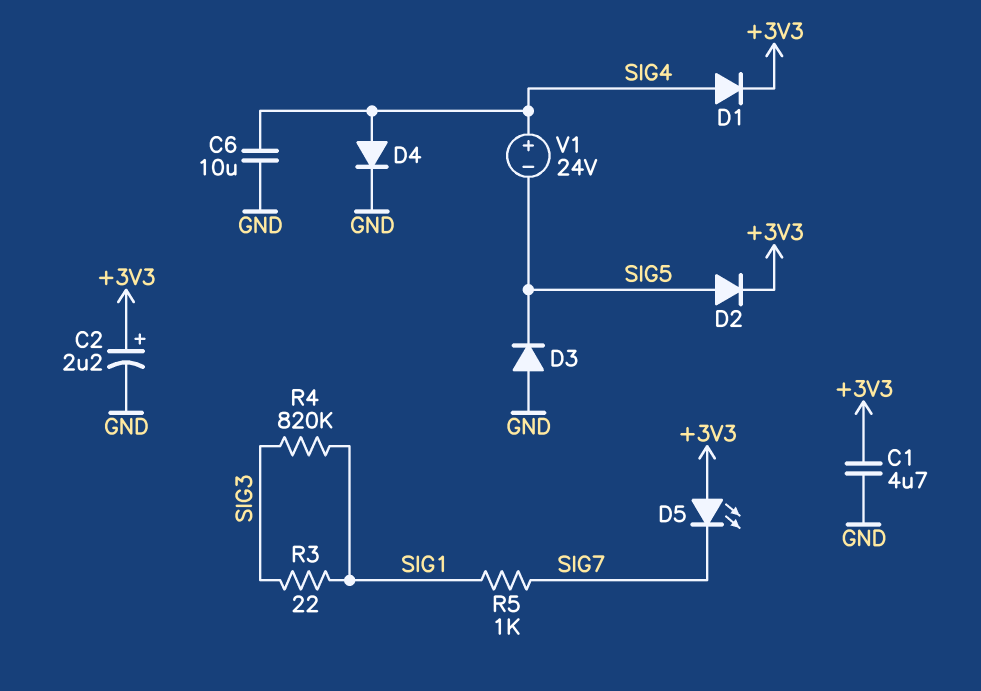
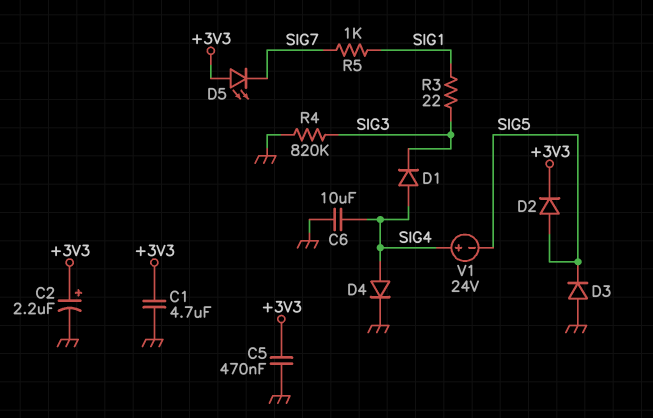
C5: none -> 470nF (+3V3, GND)
D1: diode (A SIG4, K +3V3) -> diode (A SIG4, K SIG3)
R4: 820k (SIG1, SIG3) -> 820k (GND, SIG3)

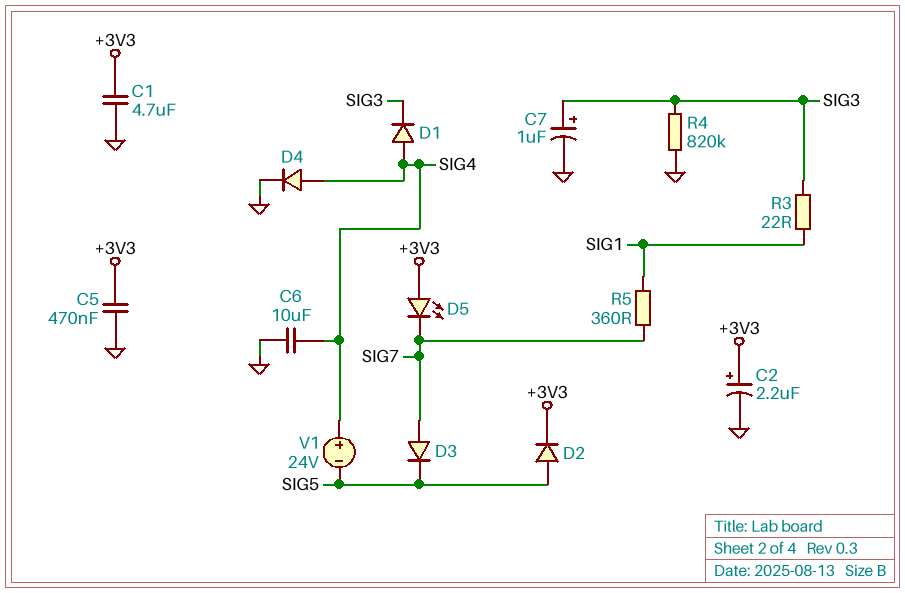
C7: none -> 1uF (plus SIG3, minus GND)
D3: diode (A GND, K SIG5) -> diode (A SIG7, K SIG5)
R5: 1k (SIG1, SIG7) -> 360 (SIG1, SIG7)

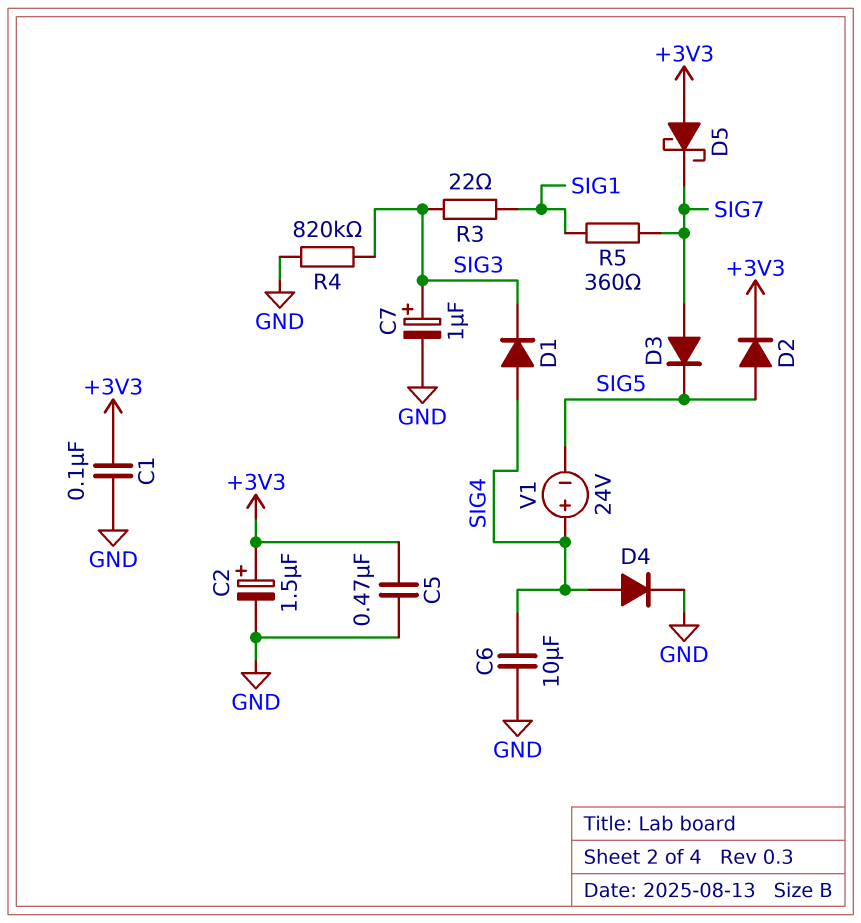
C1: 4.7uF (+3V3, GND) -> 100nF (+3V3, GND)
C2: 2.2uF (plus +3V3, minus GND) -> 1.5uF (plus +3V3, minus GND)
D5: LED (A +3V3, K SIG7) -> schottky (A +3V3, K SIG7)

